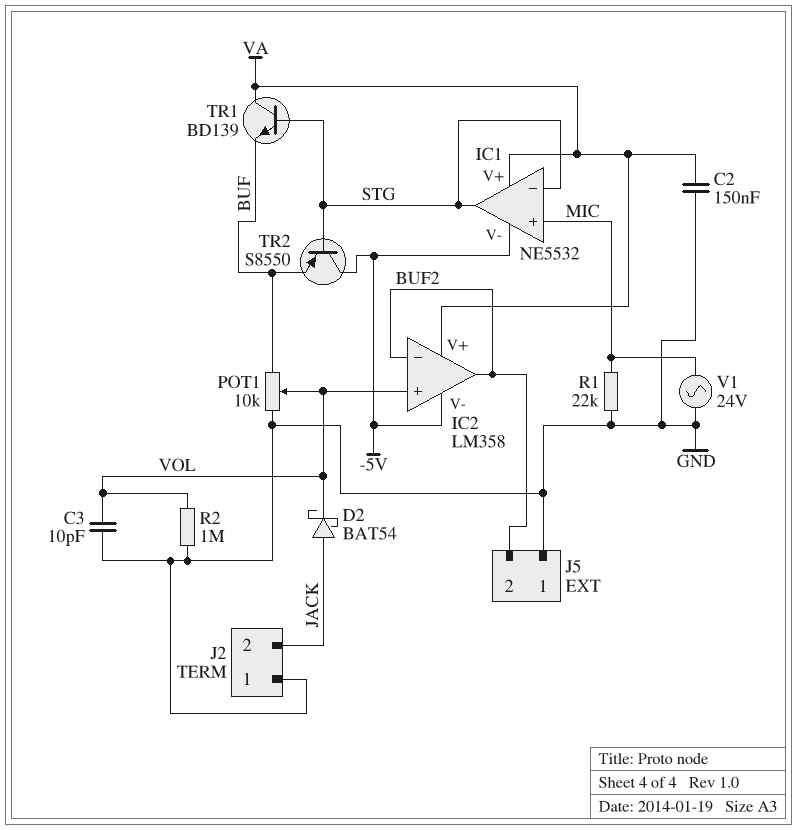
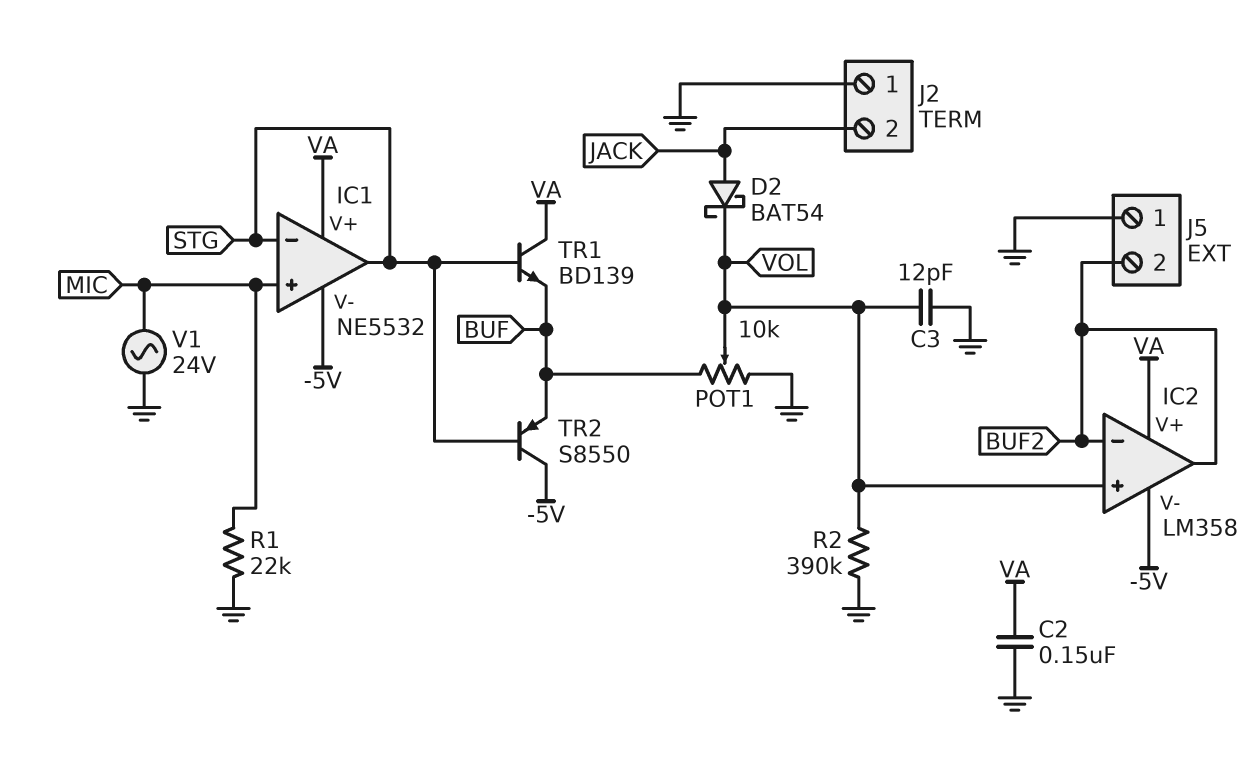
C3: 10pF (GND, VOL) -> 12pF (GND, VOL)
R2: 1M (GND, VOL) -> 390k (GND, VOL)

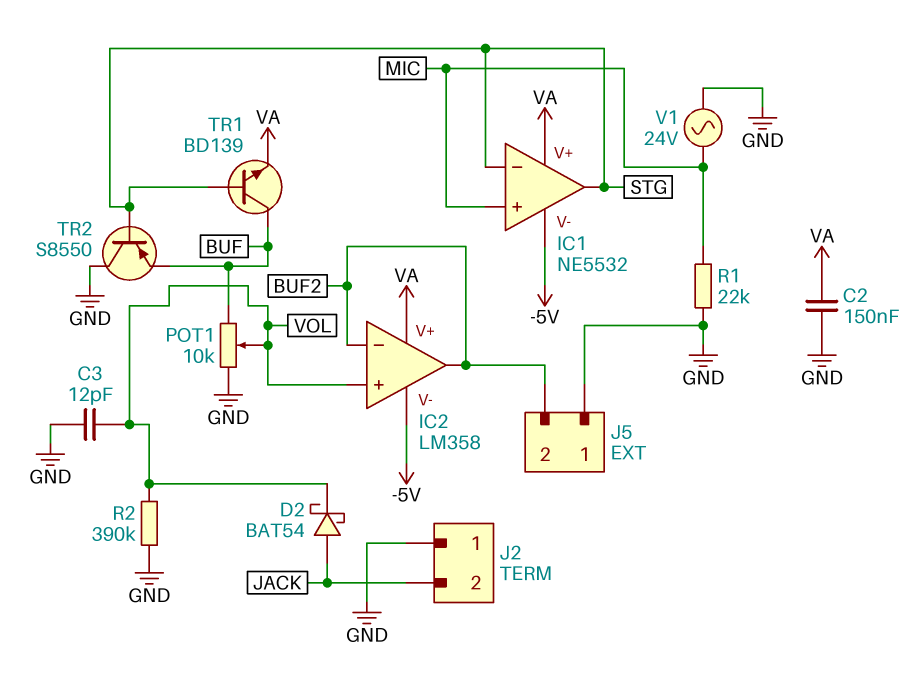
TR1: NPN BD139 (B STG, C VA, E BUF) -> NPN BD139 (B STG, C BUF, E VA)
TR2: PNP S8550 (B STG, C -5V, E BUF) -> PNP S8550 (B STG, C GND, E BUF)

